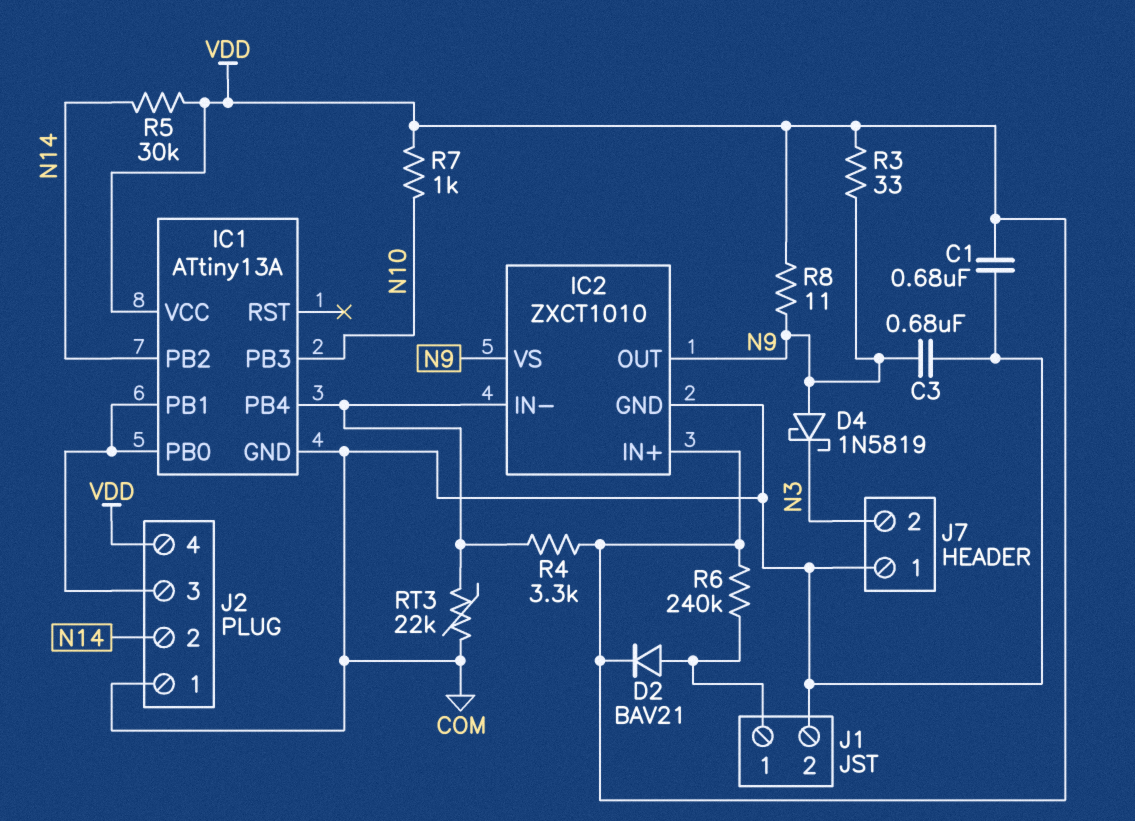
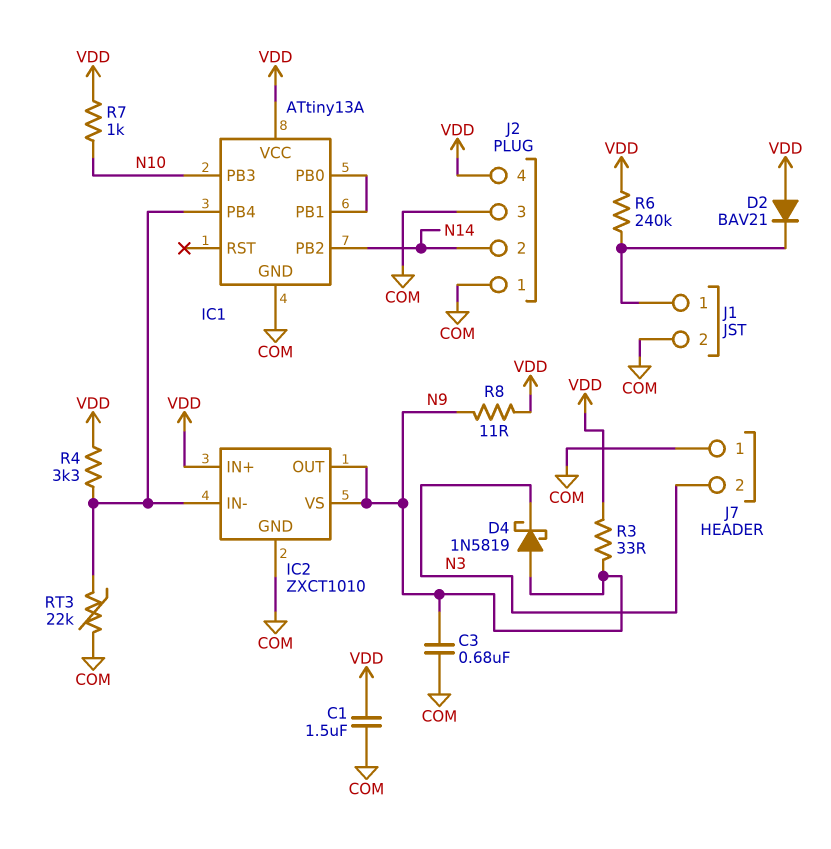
C1: 680nF (COM, VDD) -> 1.5uF (COM, VDD)
D2: diode BAV21 (A J1/1, K VDD) -> diode BAV21 (A VDD, K J1/1)
J2 pin 3: IC1/PB0 -> COM
R5: 30k (N14, VDD) -> none

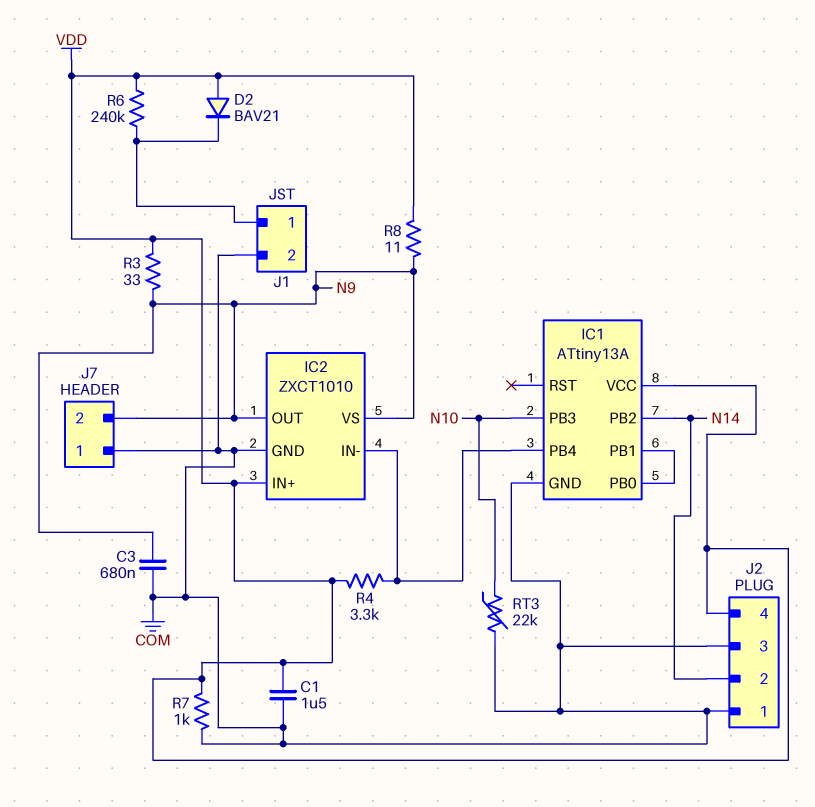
D4: schottky 1N5819 (A N9, K N3) -> none
J7 pin 2: N3 -> N9
R7: 1k (N10, VDD) -> 1k (COM, VDD)
RT3: 22k (COM, IC1/PB4) -> 22k (COM, N10)

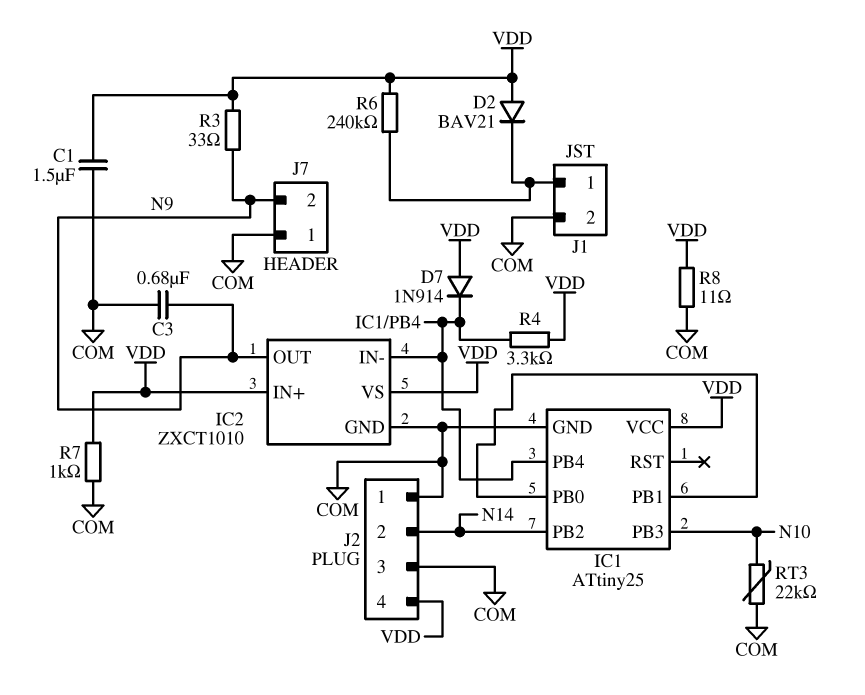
D7: none -> diode 1N914 (A VDD, K IC1/PB4)
IC1: ATtiny13A -> ATtiny25
IC2 pin VS: N9 -> VDD
R8: 11 (N9, VDD) -> 11 (COM, VDD)

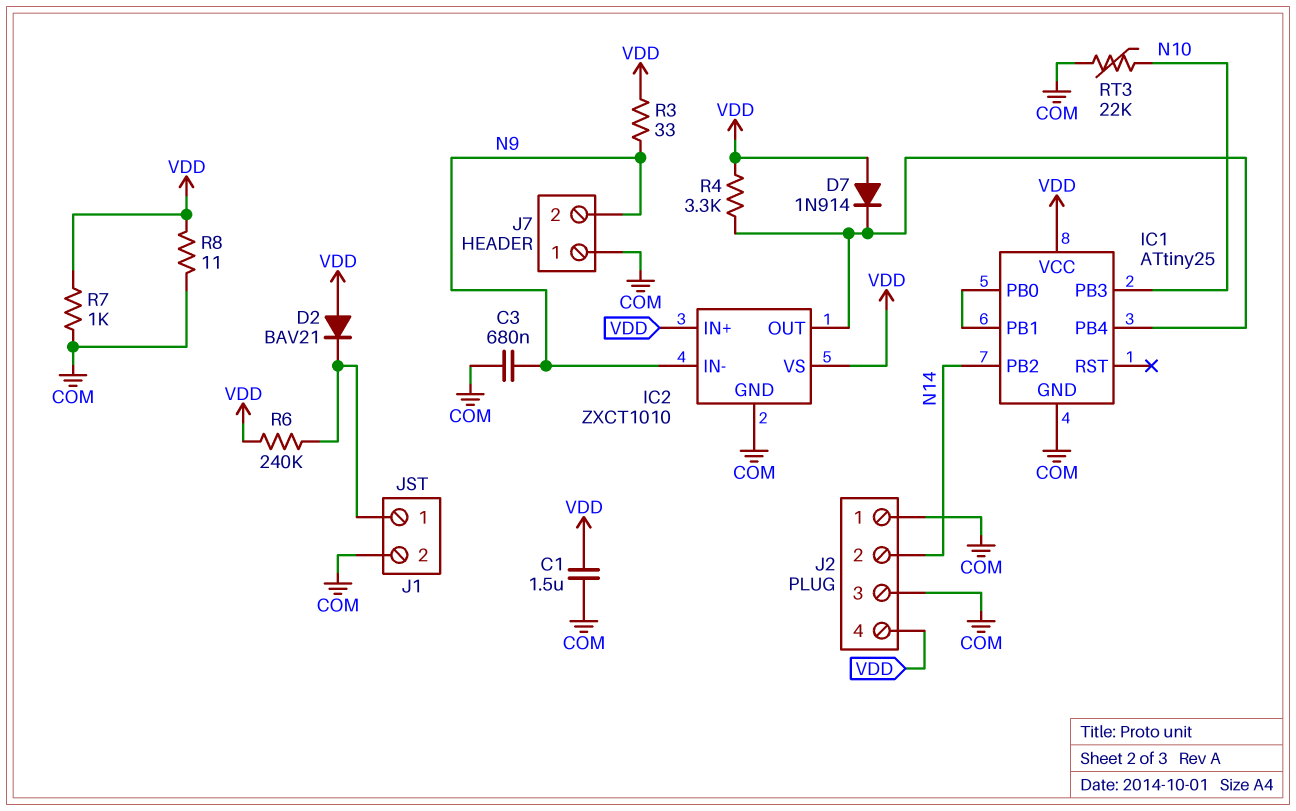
IC2 pin IN-: IC1/PB4 -> N9
IC2 pin OUT: N9 -> IC1/PB4

